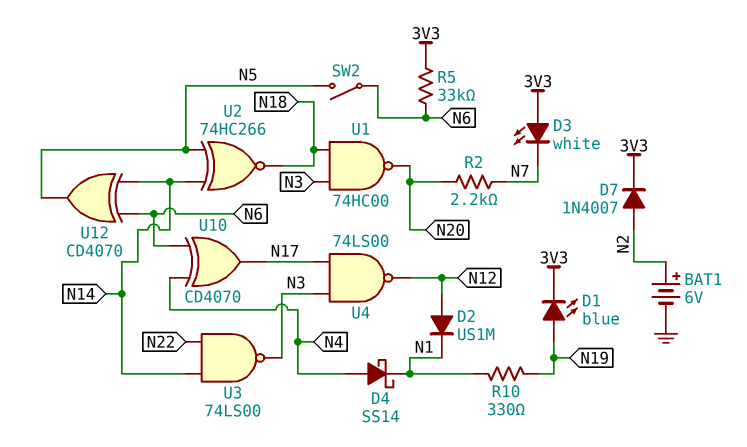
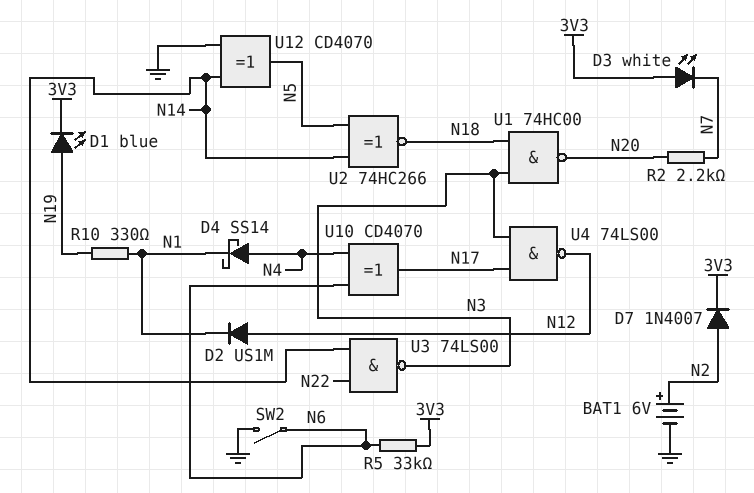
SW2: switch (N5, N6) -> switch (GND, N6)
U12: XOR CD4070 (in N6, in N14, out N5) -> XOR CD4070 (in GND, in N14, out N5)

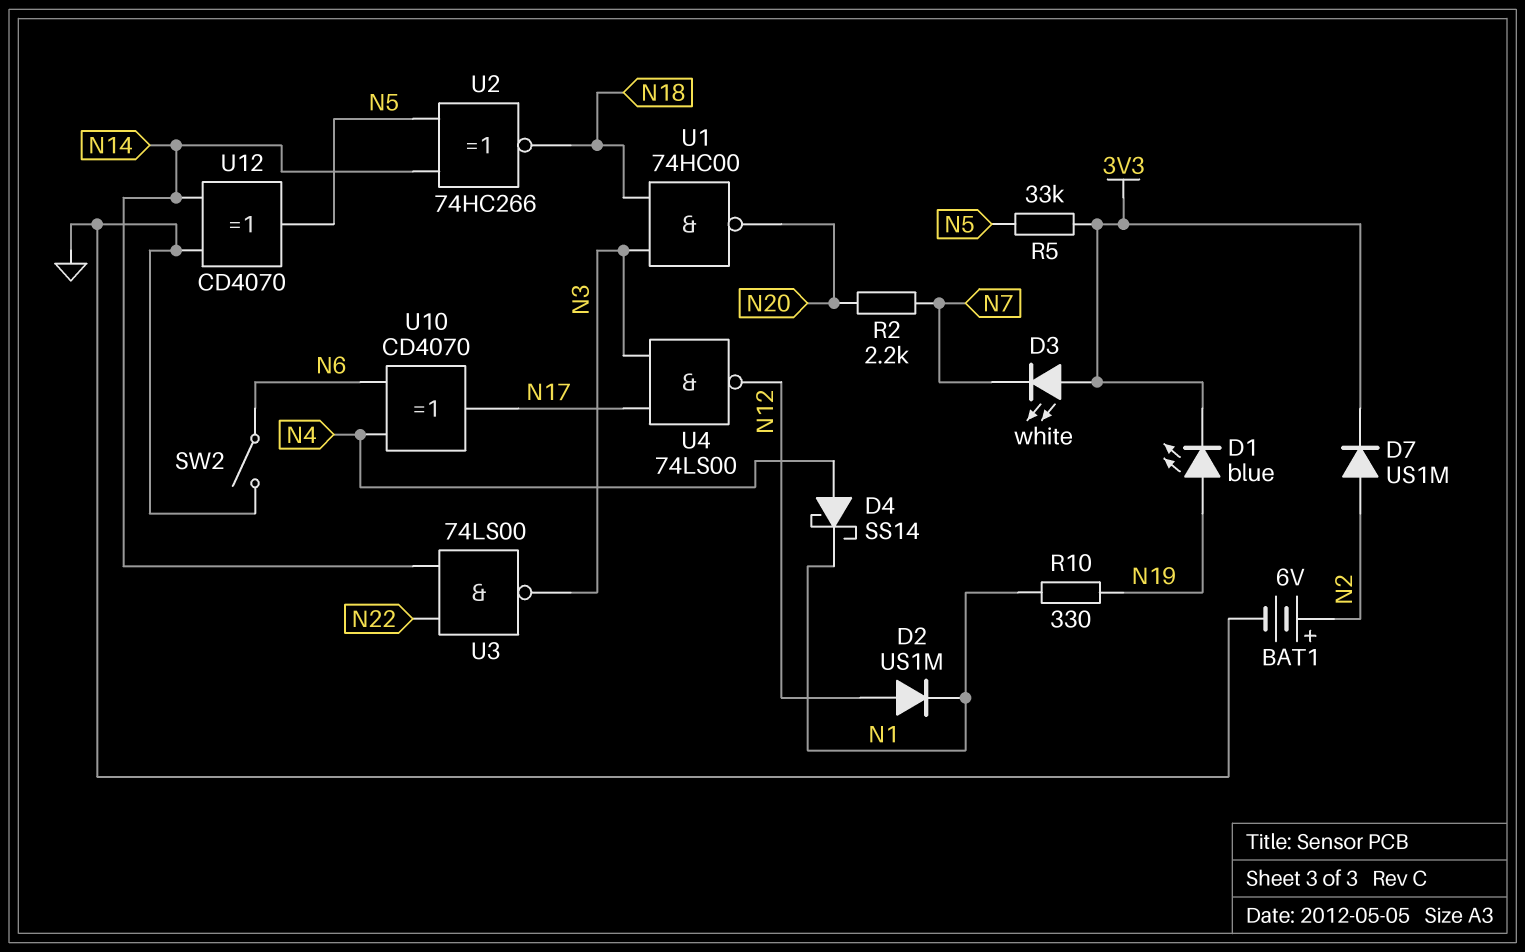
D7: diode 1N4007 (A N2, K 3V3) -> diode US1M (A N2, K 3V3)
R5: 33k (3V3, N6) -> 33k (3V3, N5)

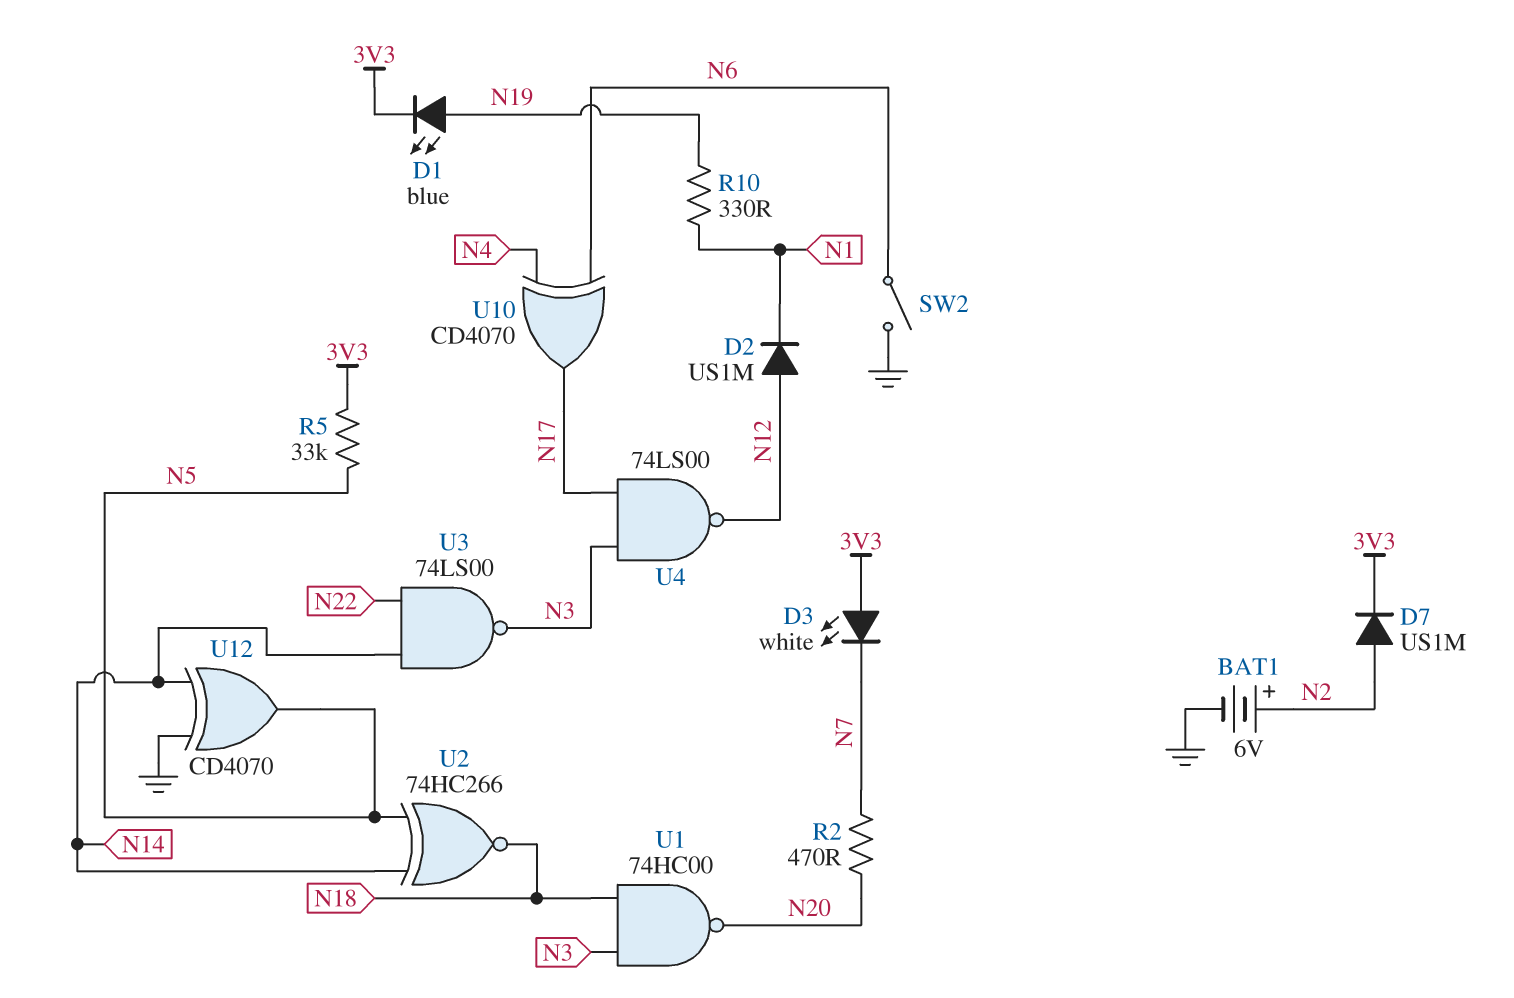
D4: schottky SS14 (A N4, K N1) -> none
R2: 2.2k (N7, N20) -> 470 (N7, N20)

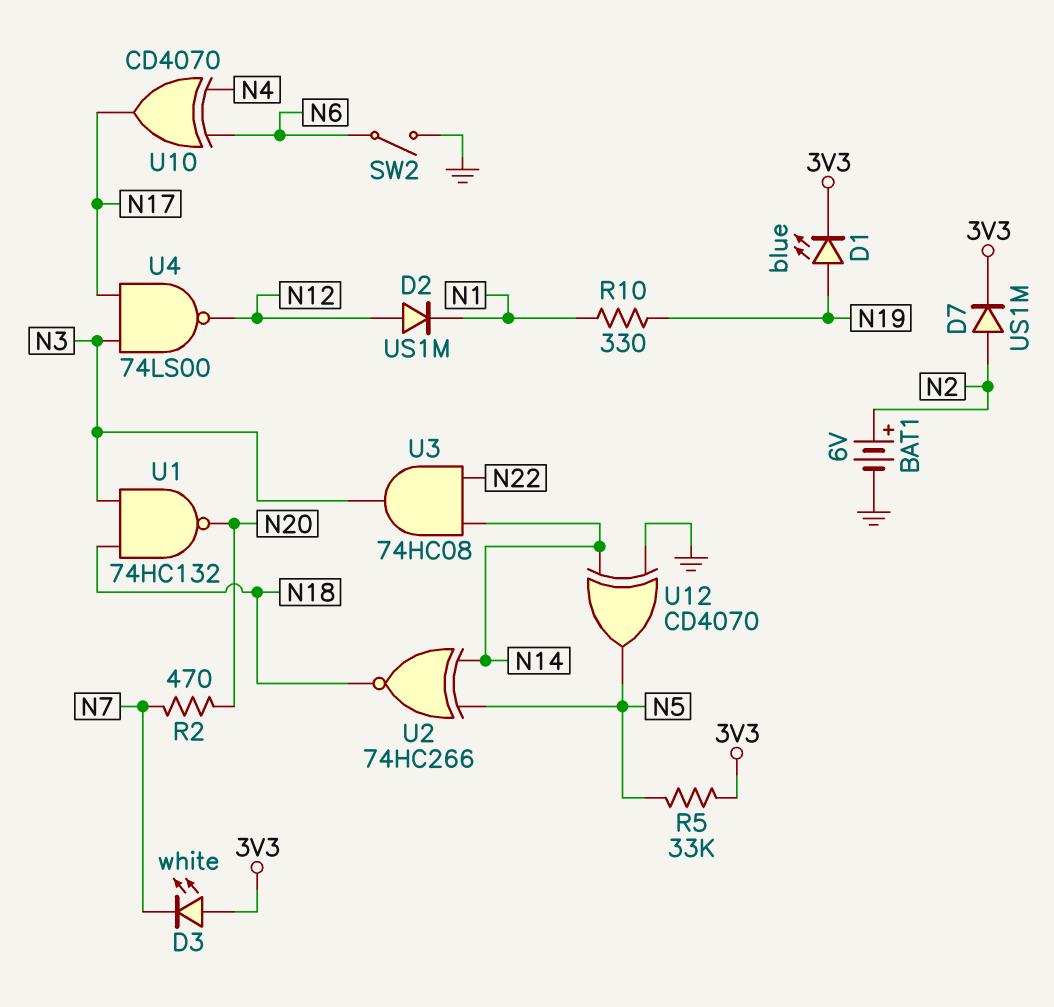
U1: NAND 74HC00 (in N3, in N18, out N20) -> NAND 74HC132 (in N3, in N18, out N20)
U3: NAND 74LS00 (in N14, in N22, out N3) -> AND 74HC08 (in N14, in N22, out N3)

